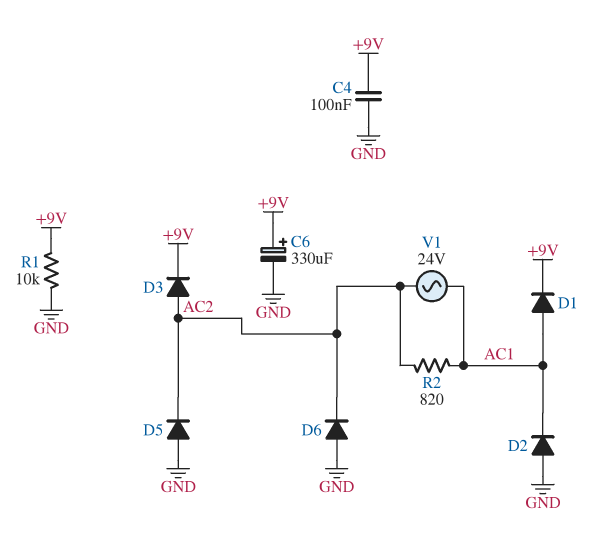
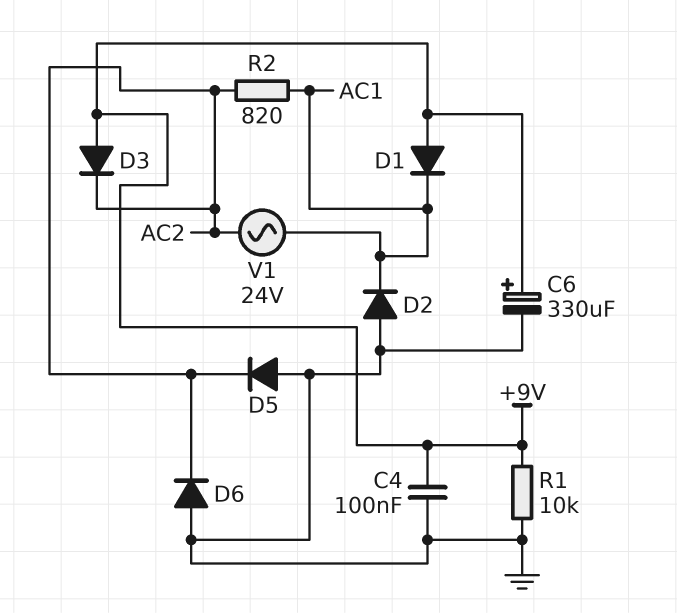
D1: diode (A AC1, K +9V) -> diode (A +9V, K AC1)
D3: diode (A AC2, K +9V) -> diode (A +9V, K AC2)

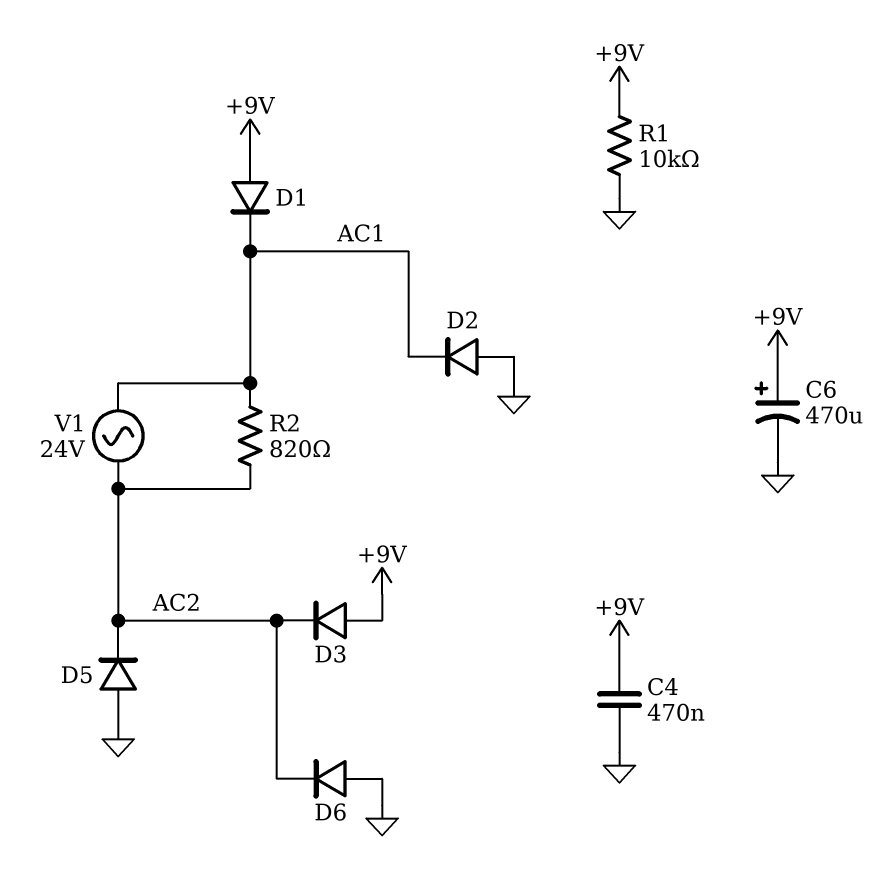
C4: 100nF (+9V, GND) -> 470nF (+9V, GND)
C6: 330uF (plus +9V, minus GND) -> 470uF (plus +9V, minus GND)

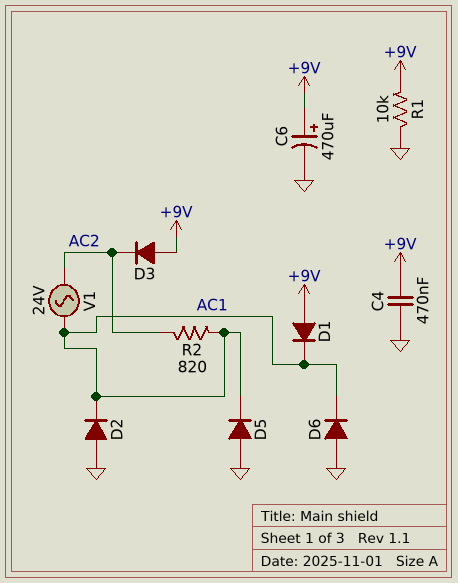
D5: diode (A GND, K AC2) -> diode (A GND, K AC1)
D6: diode (A GND, K AC2) -> diode (A GND, K AC1)

